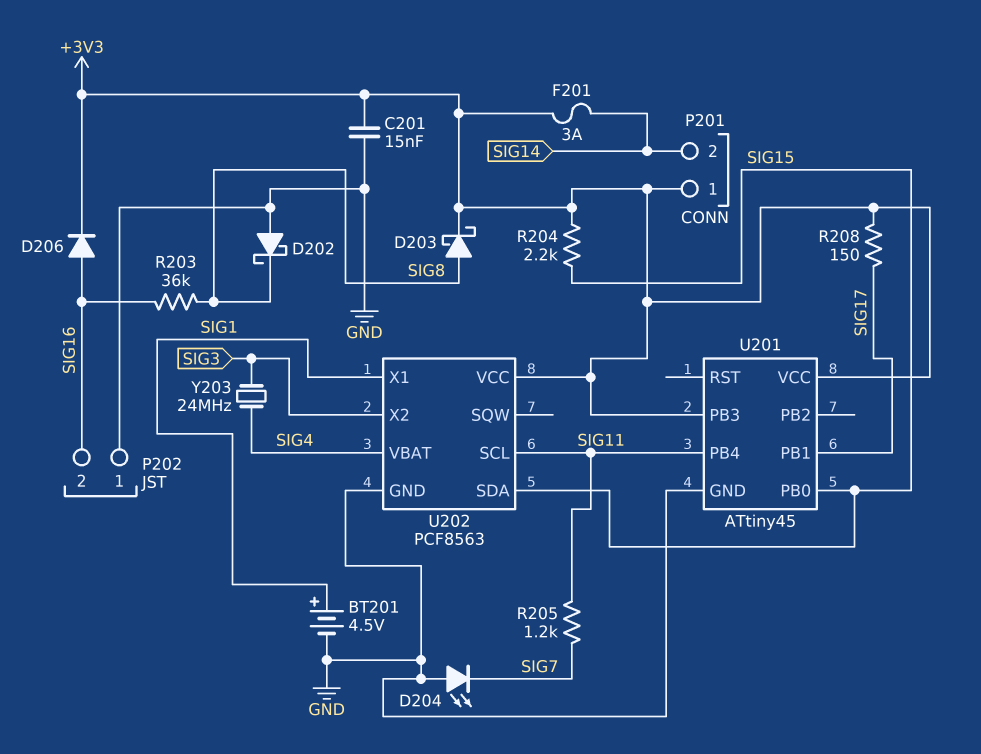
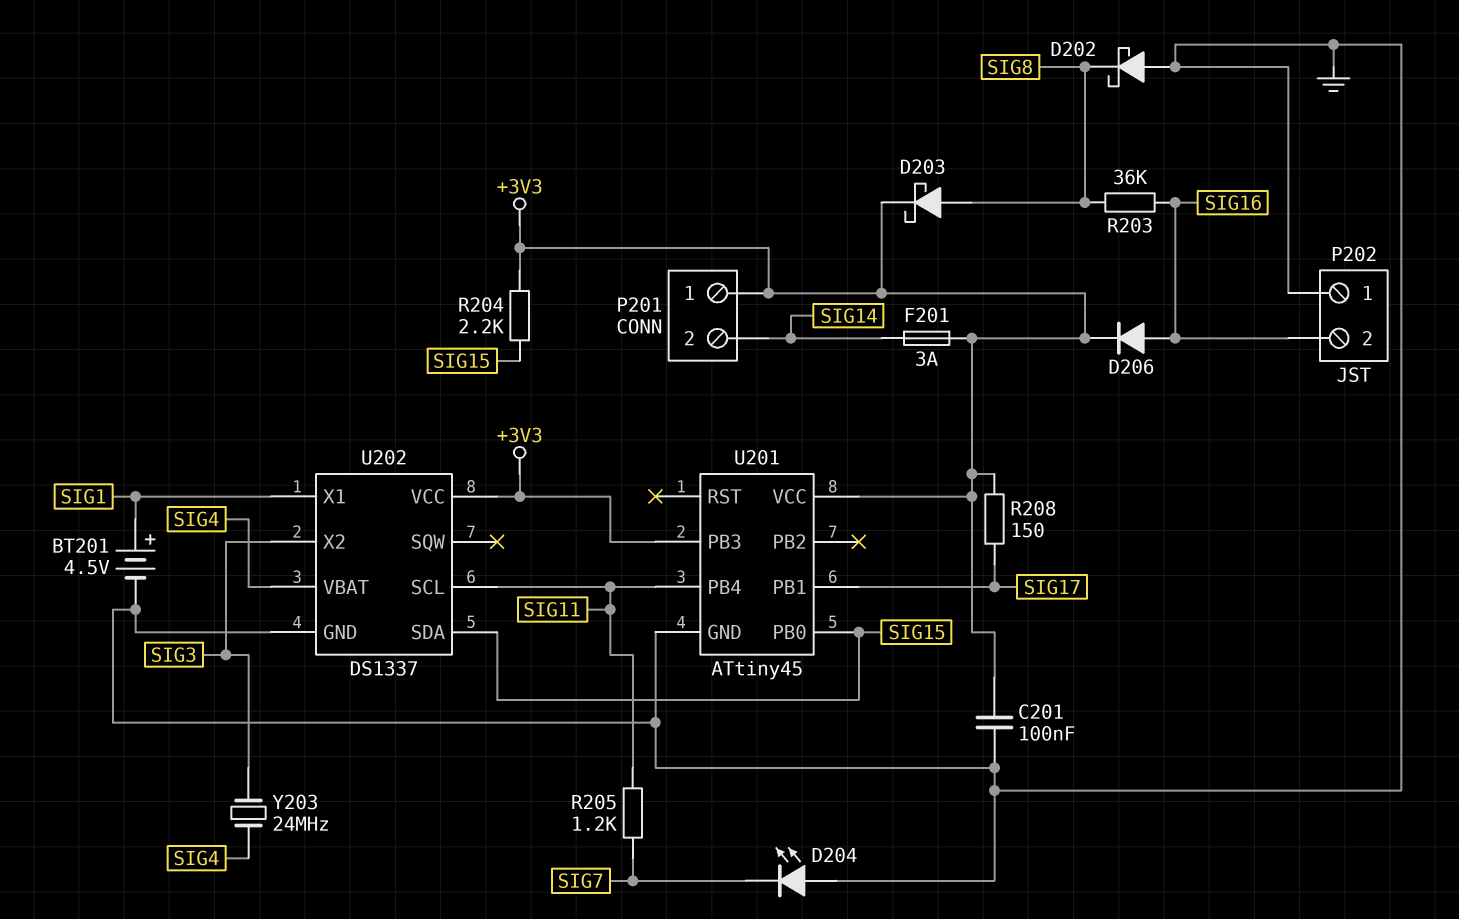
C201: 15nF (+3V3, GND) -> 100nF (+3V3, GND)
U202: PCF8563 -> DS1337

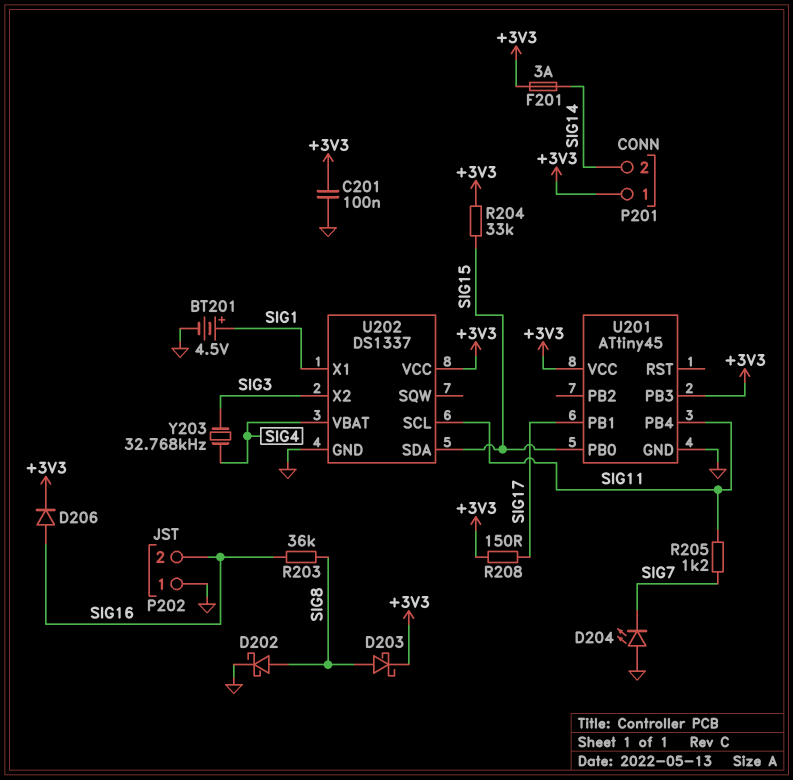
D202: schottky (A GND, K SIG8) -> schottky (A SIG8, K GND)
R204: 2.2k (+3V3, SIG15) -> 33k (+3V3, SIG15)
Y203: 24MHz (SIG3, SIG4) -> 32.768kHz (SIG3, SIG4)

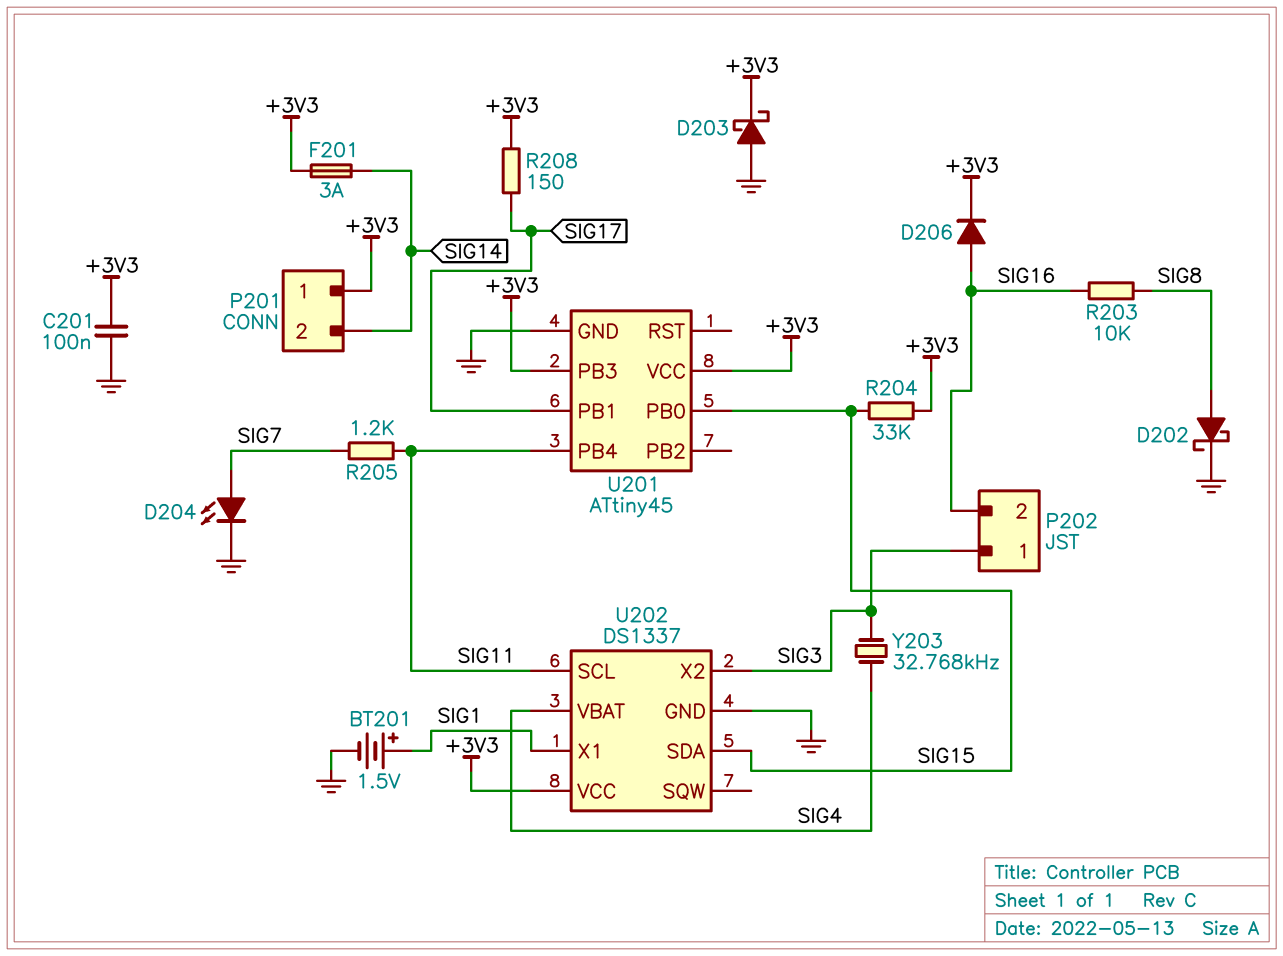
BT201: 4.5V (plus SIG1, minus GND) -> 1.5V (plus SIG1, minus GND)
D203: schottky (A SIG8, K +3V3) -> schottky (A GND, K +3V3)
D204: LED (A GND, K SIG7) -> LED (A SIG7, K GND)
P202 pin 1: GND -> SIG3
R203: 36k (SIG8, SIG16) -> 10k (SIG8, SIG16)

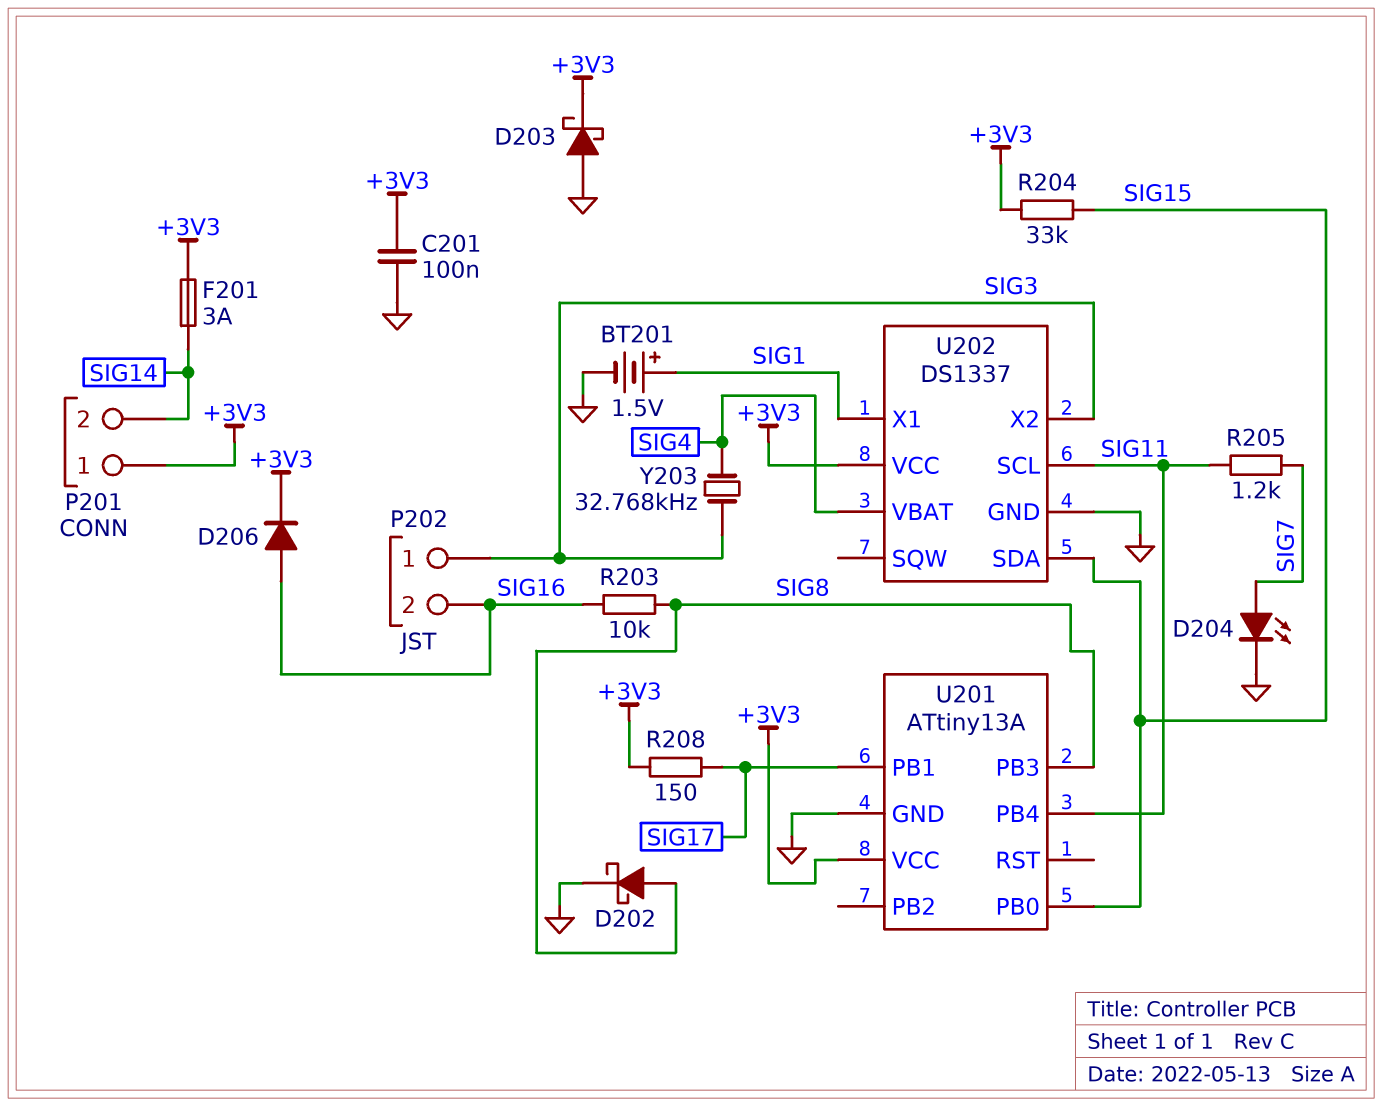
U201: ATtiny45 -> ATtiny13A
U201 pin PB3: +3V3 -> SIG8

